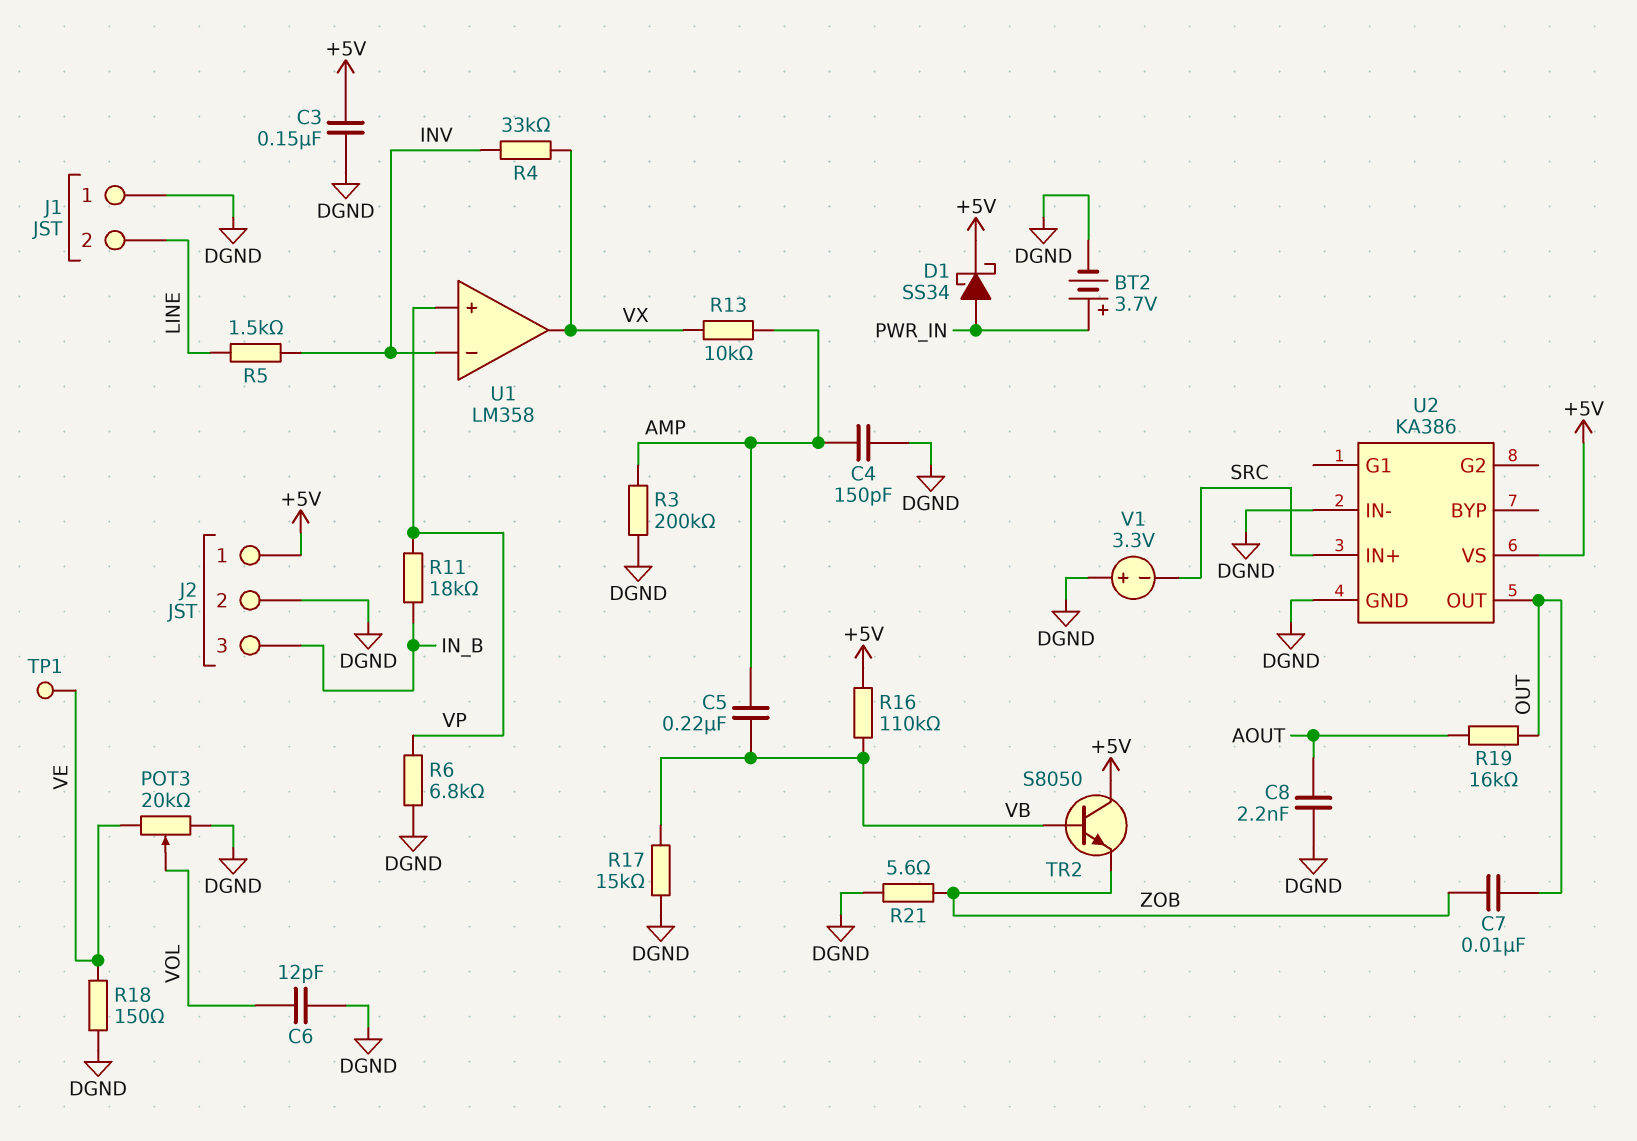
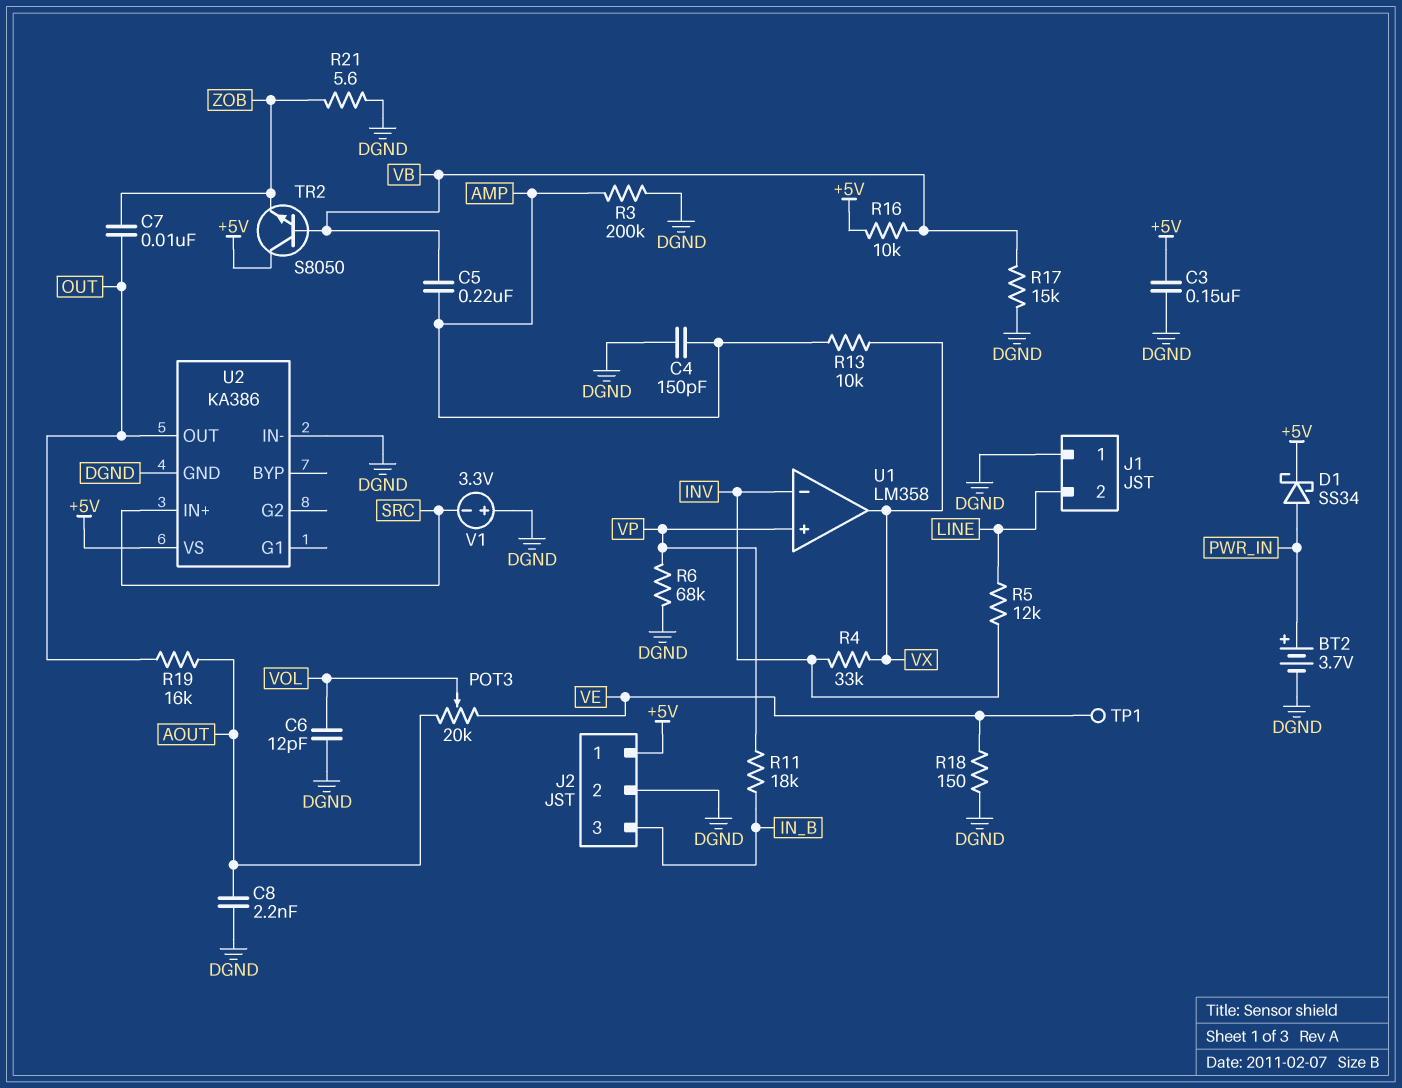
POT3: 20k (DGND, VE, wiper VOL) -> 20k (AOUT, VE, wiper VOL)
R5: 1.5k (INV, LINE) -> 12k (INV, LINE)
R6: 6.8k (DGND, VP) -> 68k (DGND, VP)
R16: 110k (+5V, VB) -> 10k (+5V, VB)

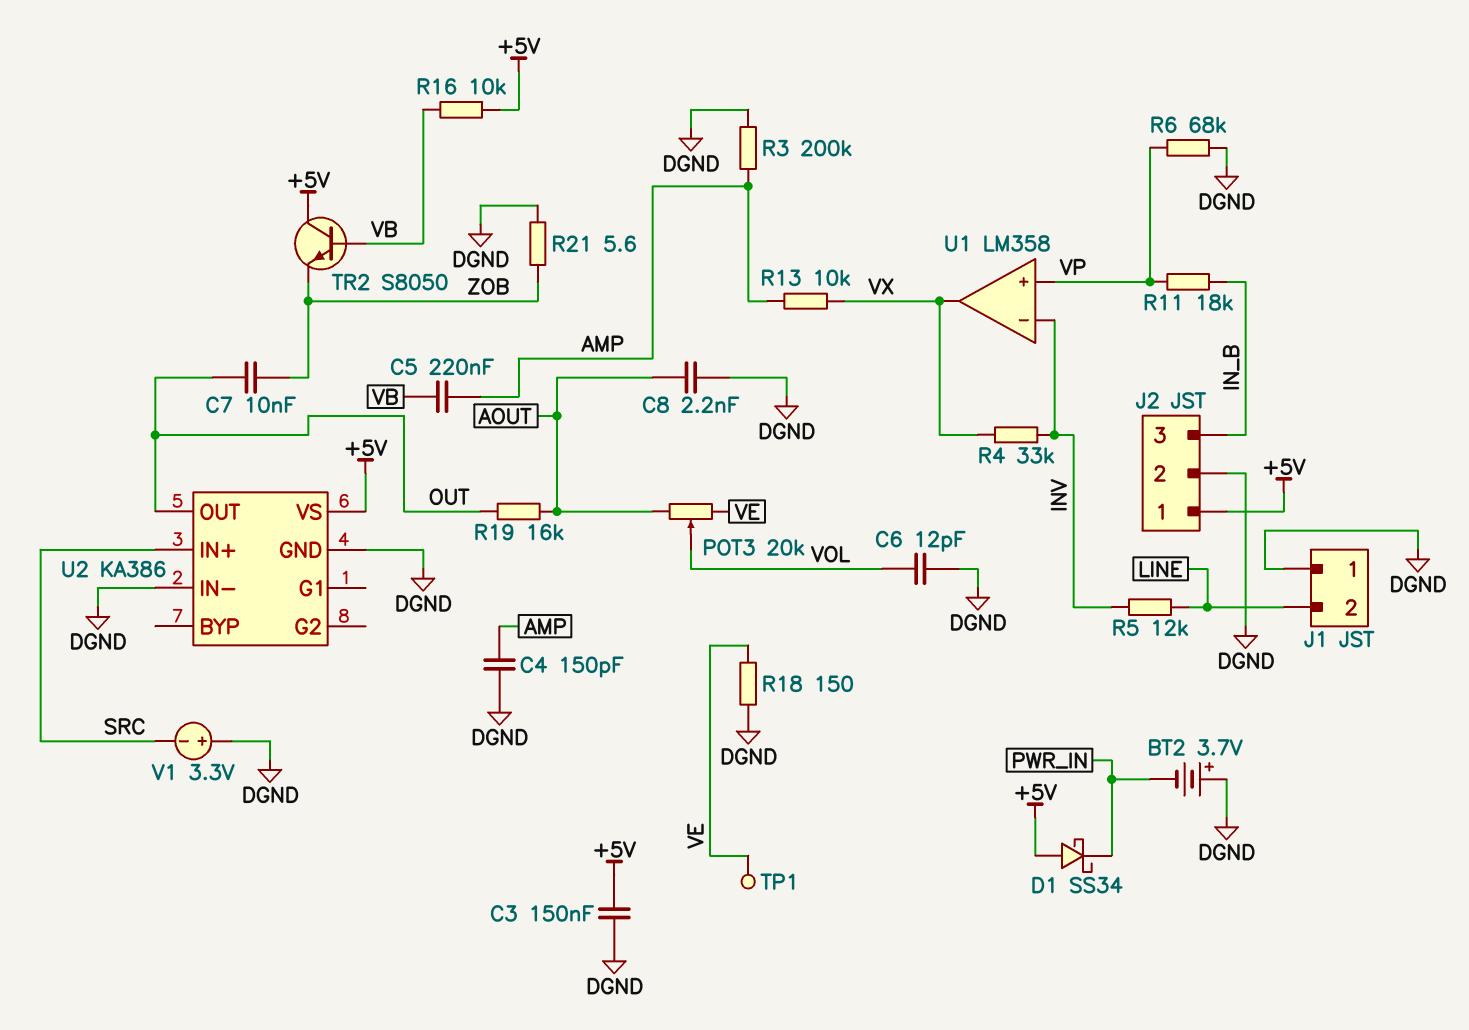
BT2: 3.7V (plus PWR_IN, minus DGND) -> 3.7V (plus DGND, minus PWR_IN)
D1: schottky SS34 (A PWR_IN, K +5V) -> schottky SS34 (A +5V, K PWR_IN)
R17: 15k (DGND, VB) -> none

